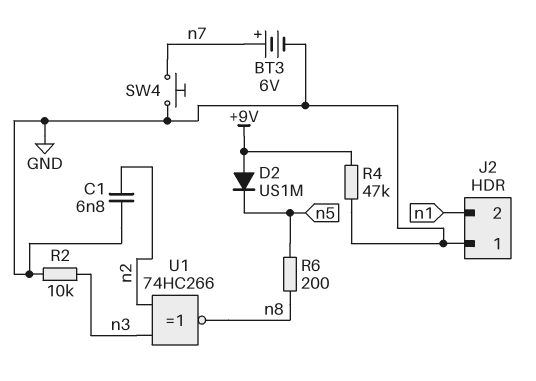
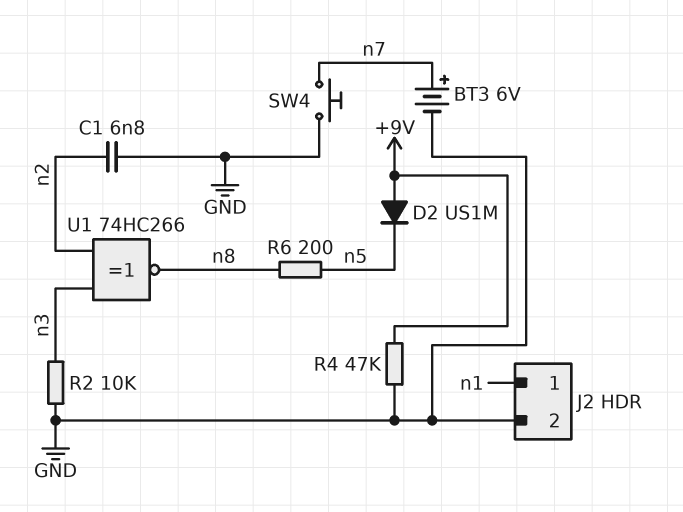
J2 pin 1: GND -> n1
J2 pin 2: n1 -> GND

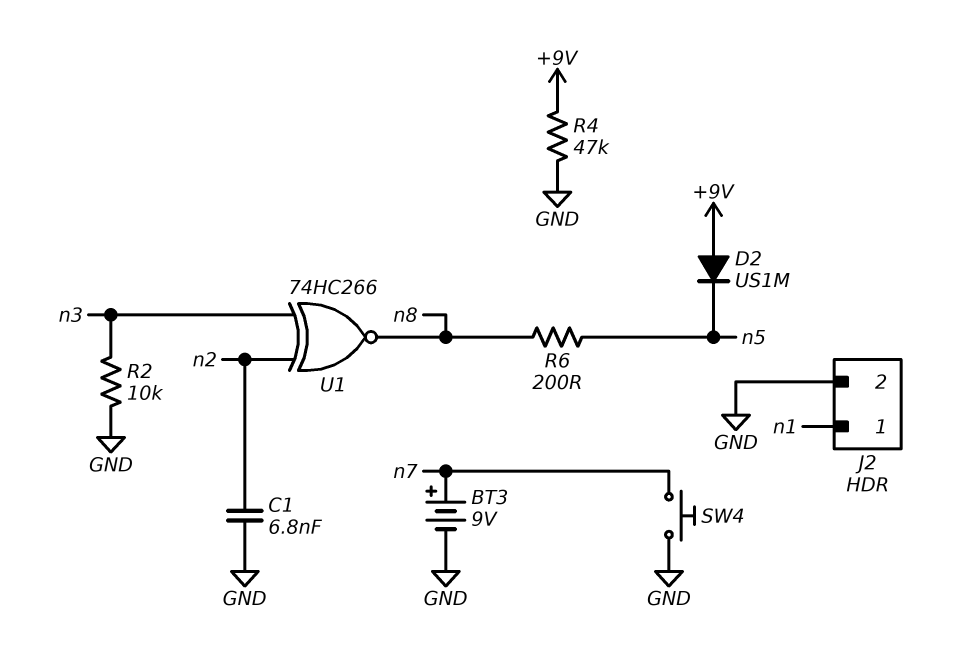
BT3: 6V (plus n7, minus GND) -> 9V (plus n7, minus GND)

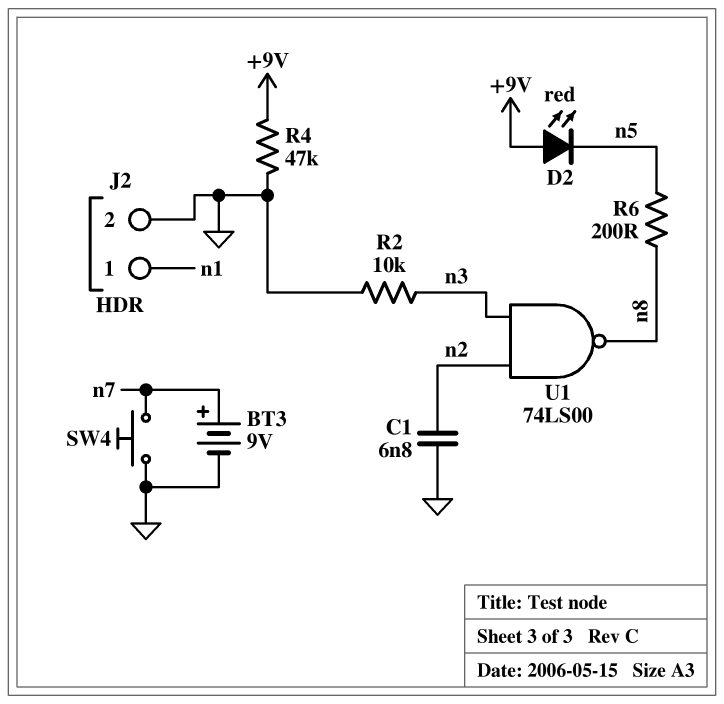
D2: diode US1M (A +9V, K n5) -> LED red (A +9V, K n5)
U1: XNOR 74HC266 (in n2, in n3, out n8) -> NAND 74LS00 (in n2, in n3, out n8)

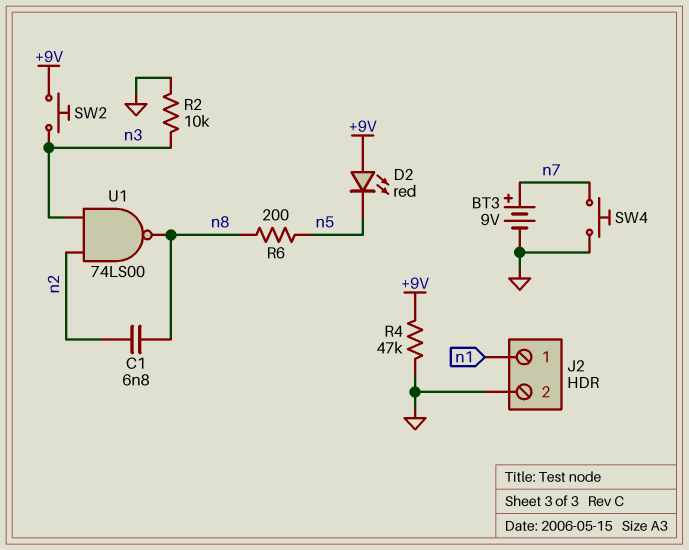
C1: 6.8nF (GND, n2) -> 6.8nF (n2, n8)
SW2: none -> button (+9V, n3)

